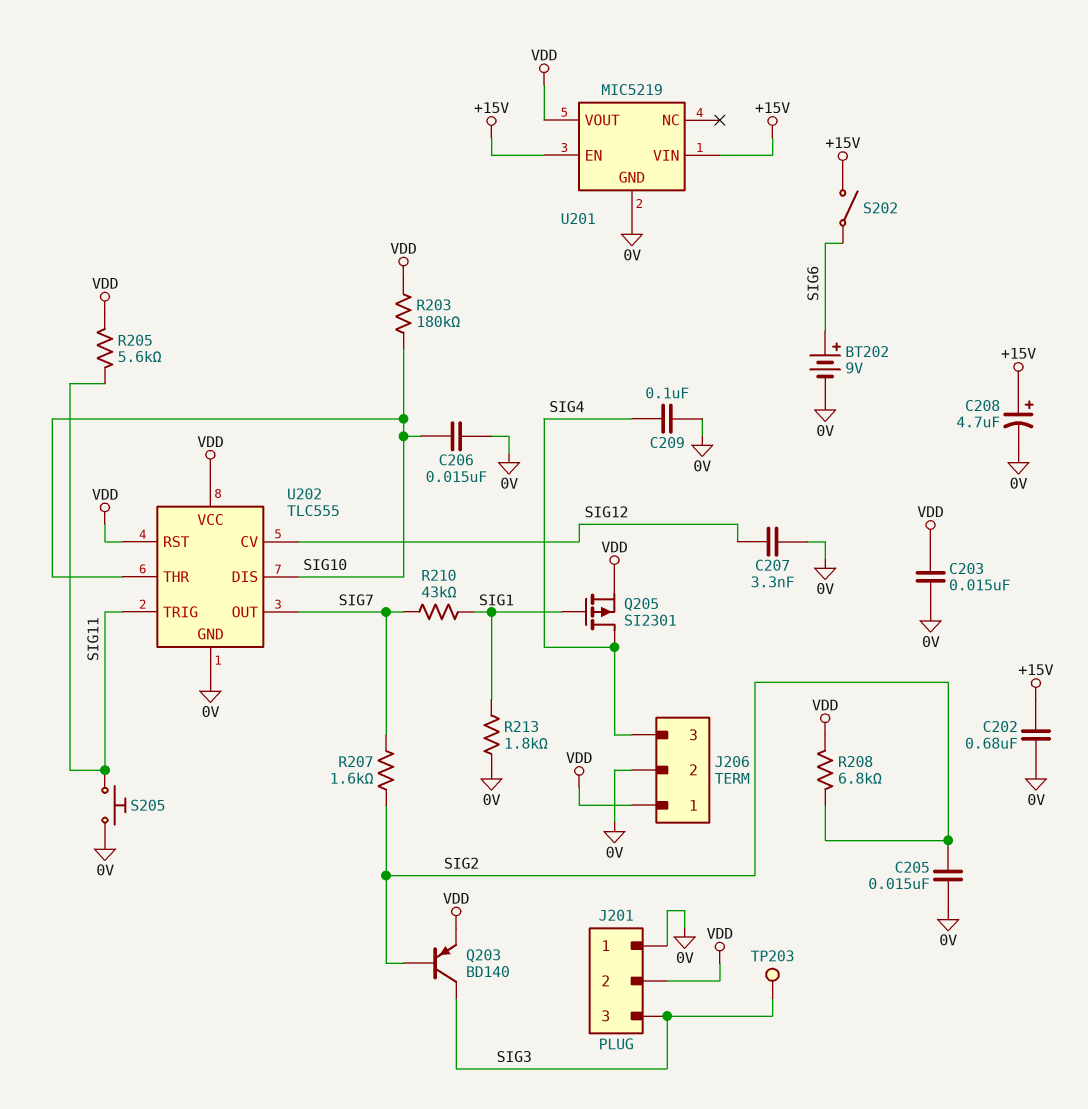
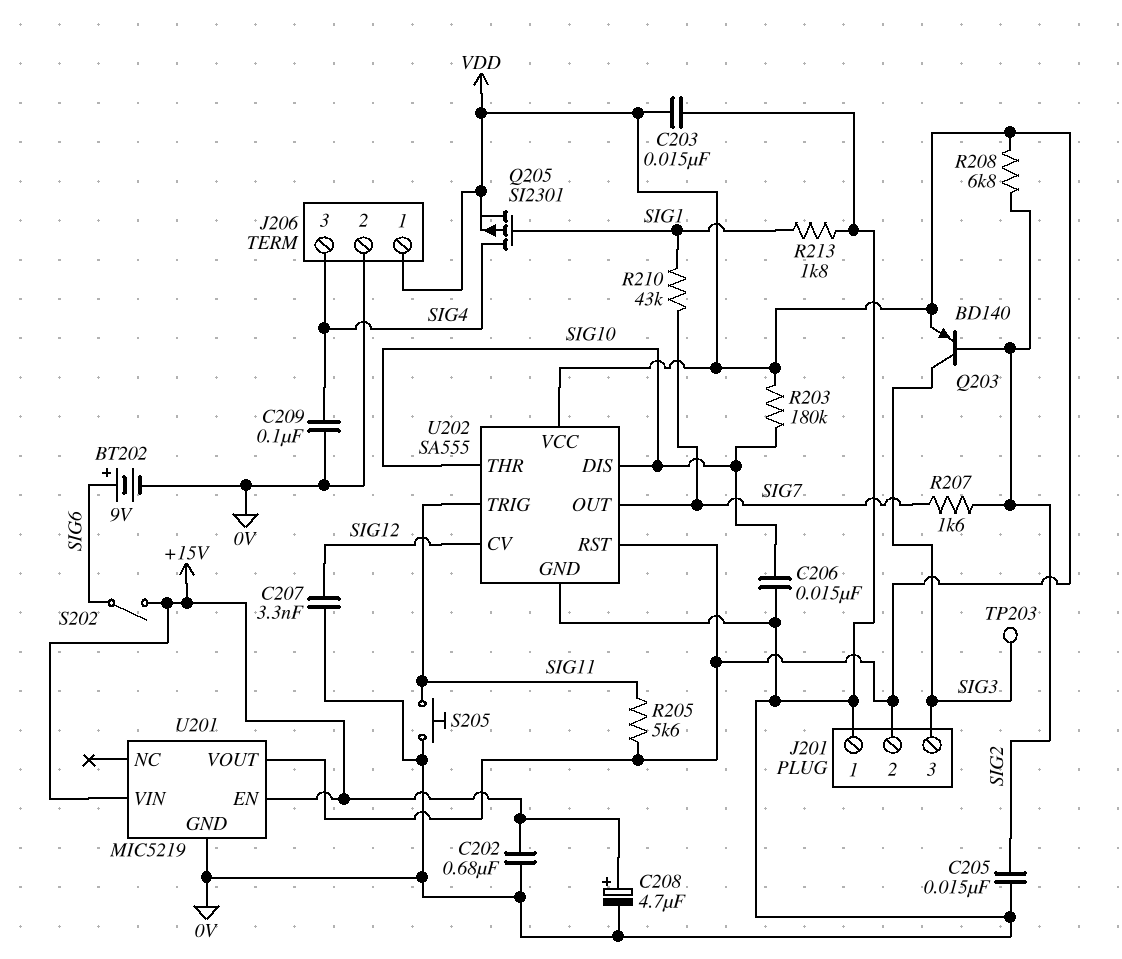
U202: TLC555 -> SA555

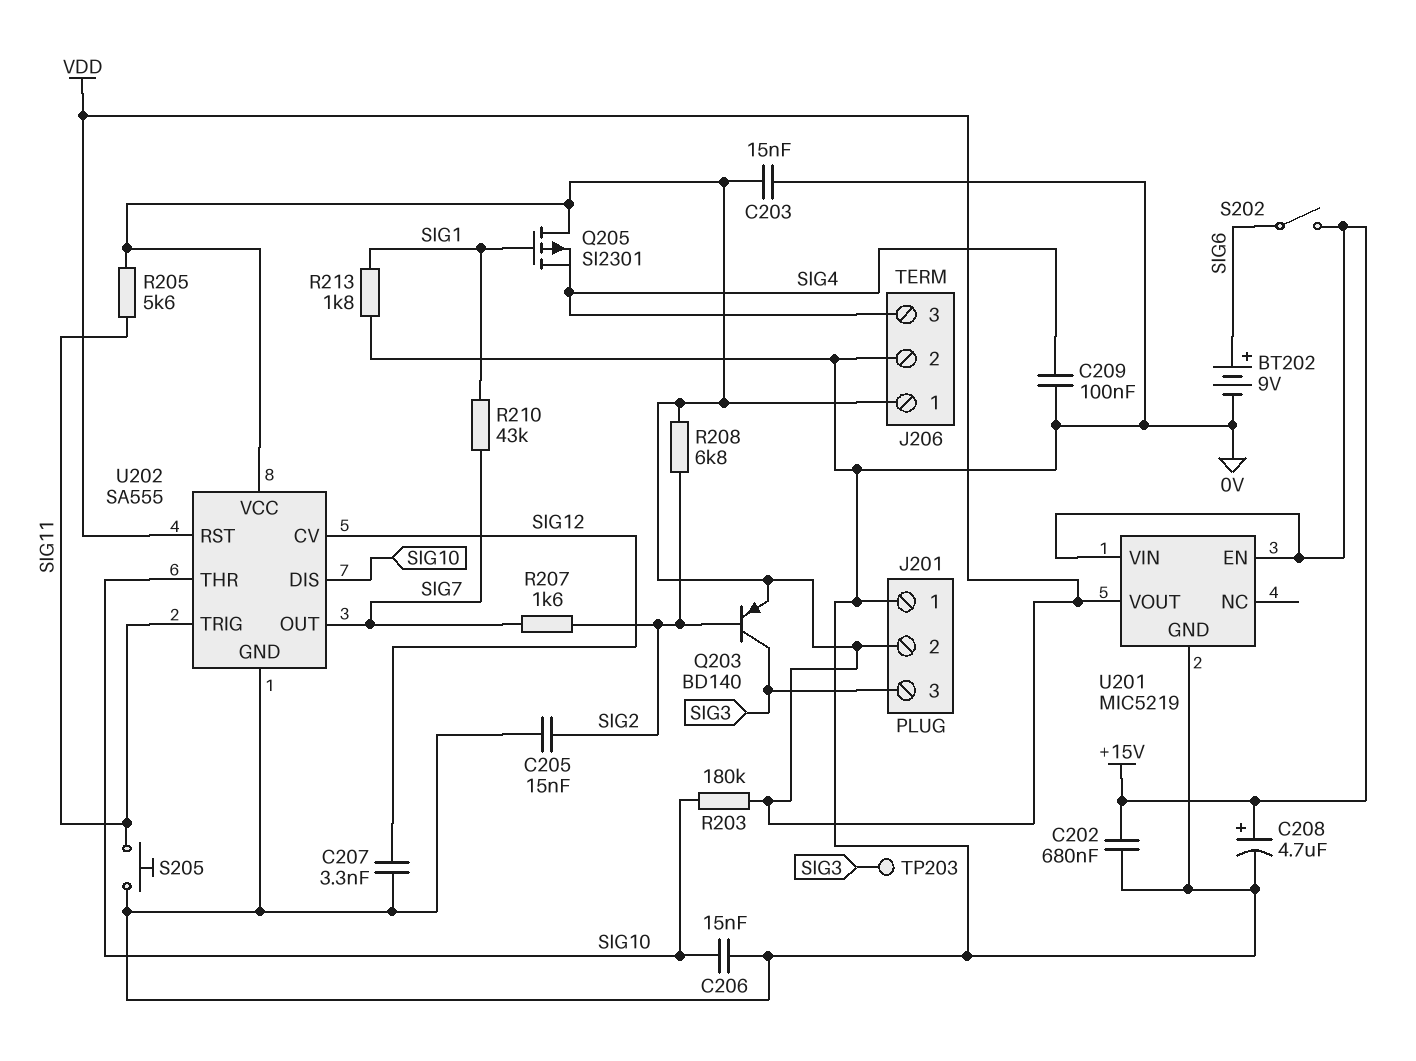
Q205: PMOS SI2301 (G SIG1, D SIG4, S VDD) -> PMOS SI2301 (G SIG1, D VDD, S SIG4)

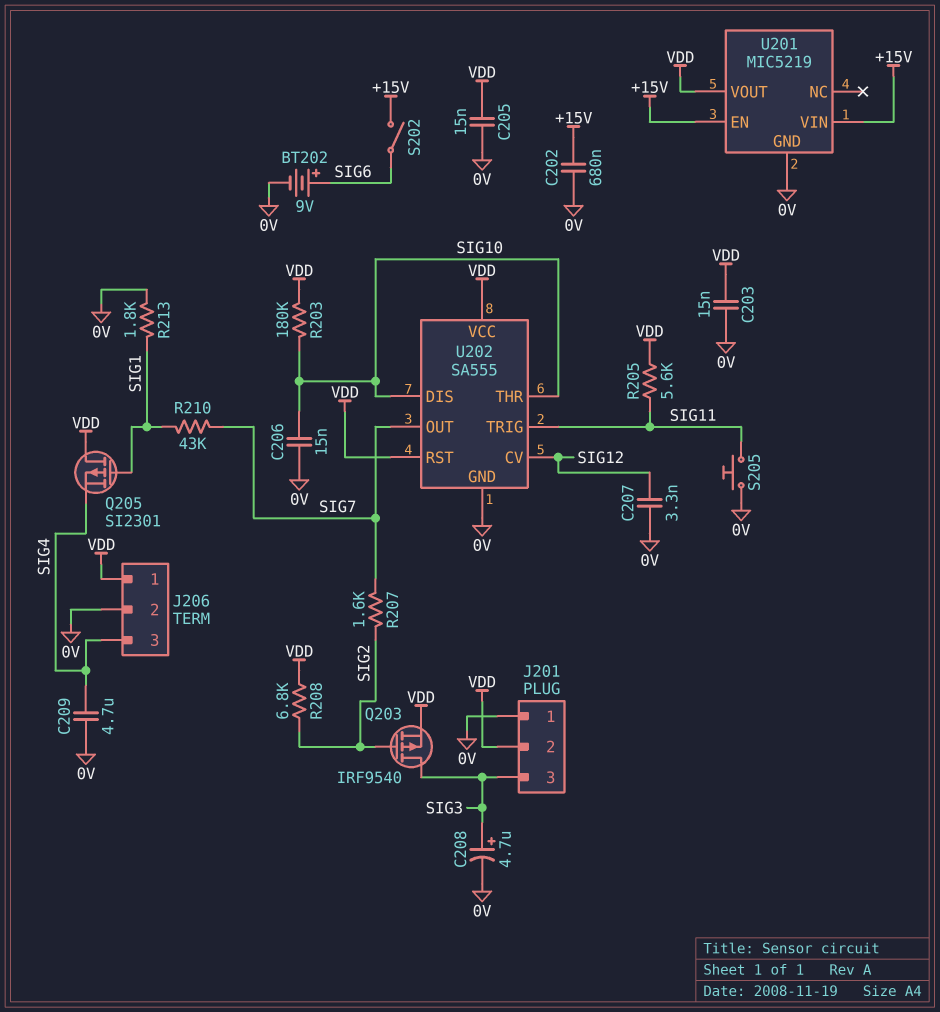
C205: 15nF (0V, SIG2) -> 15nF (0V, VDD)
C208: 4.7uF (plus +15V, minus 0V) -> 4.7uF (plus SIG3, minus 0V)
C209: 100nF (0V, SIG4) -> 4.7uF (0V, SIG4)
Q203: PNP BD140 (B SIG2, C SIG3, E VDD) -> PMOS IRF9540 (G SIG2, D SIG3, S VDD)
TP203: test point (SIG3) -> none

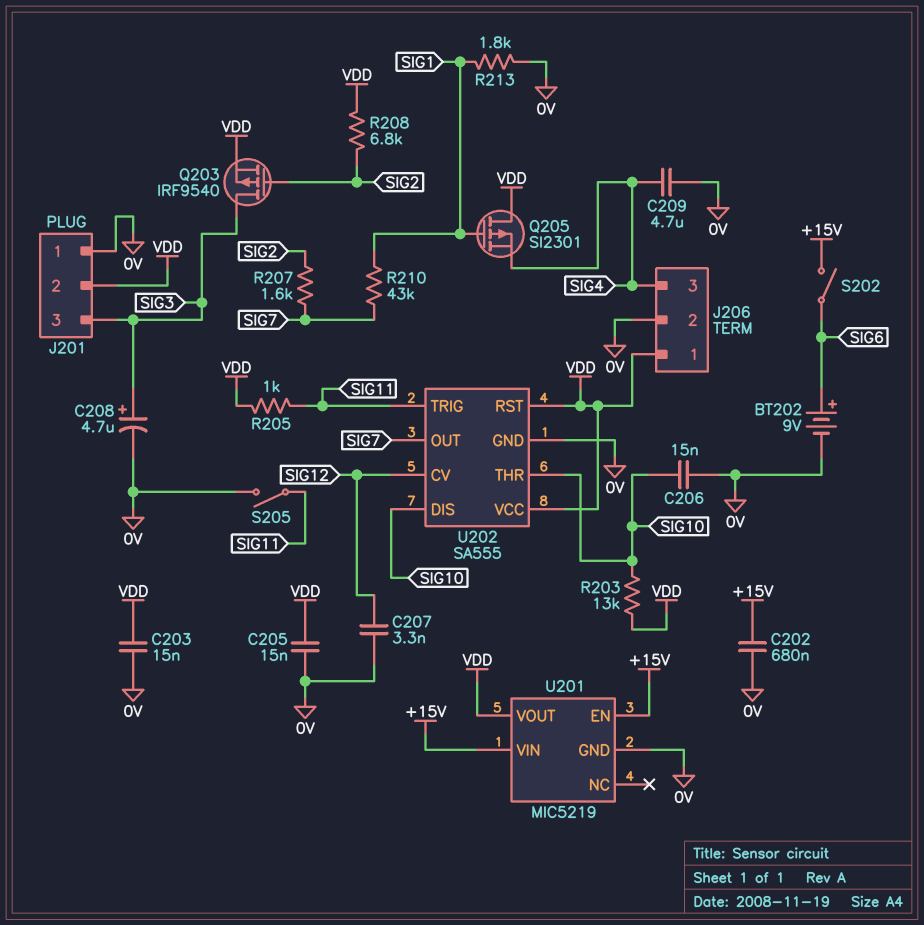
R203: 180k (SIG10, VDD) -> 13k (SIG10, VDD)
R205: 5.6k (SIG11, VDD) -> 1k (SIG11, VDD)
S205: button (0V, SIG11) -> switch (0V, SIG11)

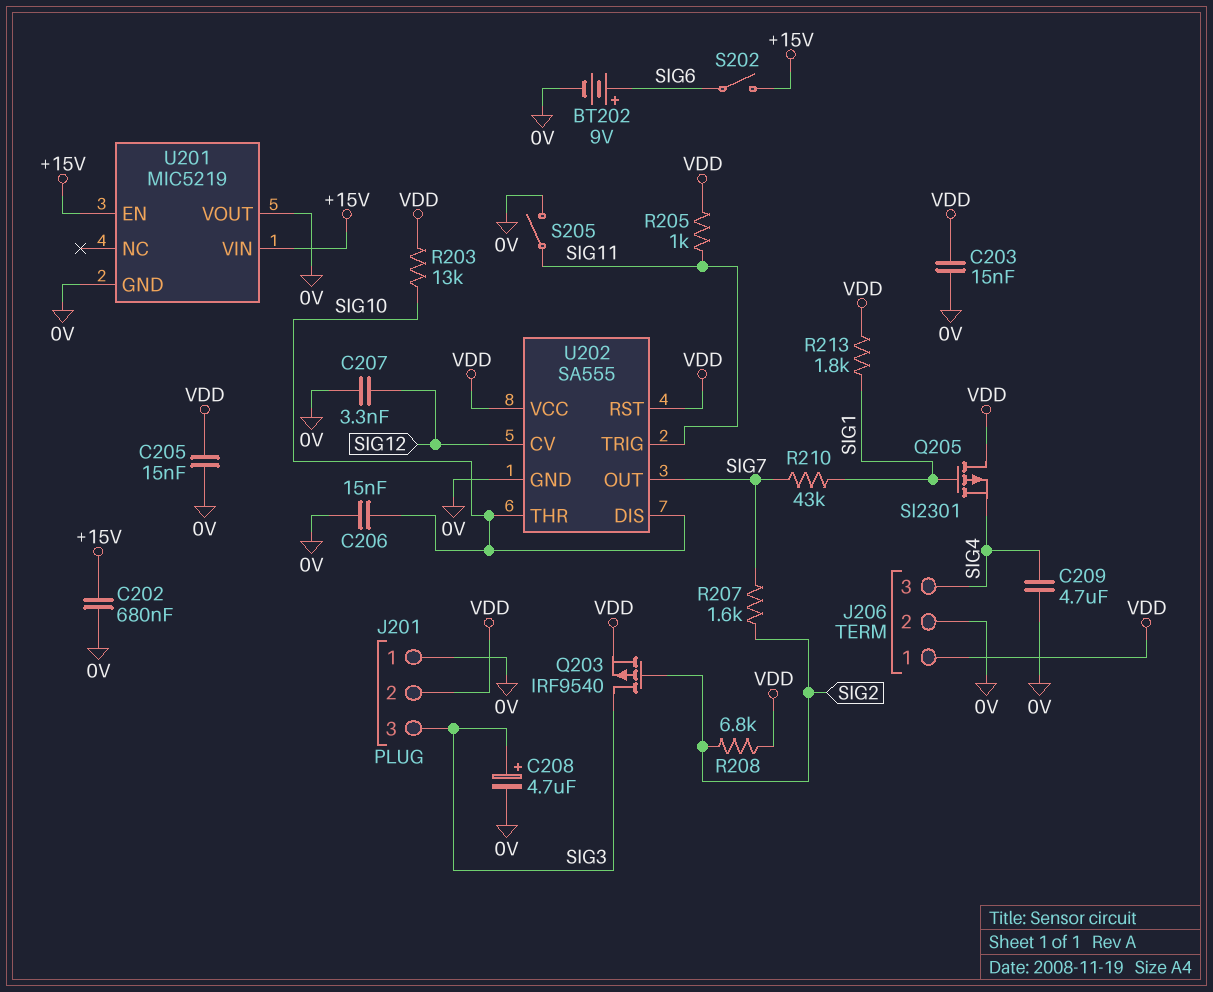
R213: 1.8k (0V, SIG1) -> 1.8k (SIG1, VDD)
U201 pin VOUT: VDD -> 0V

